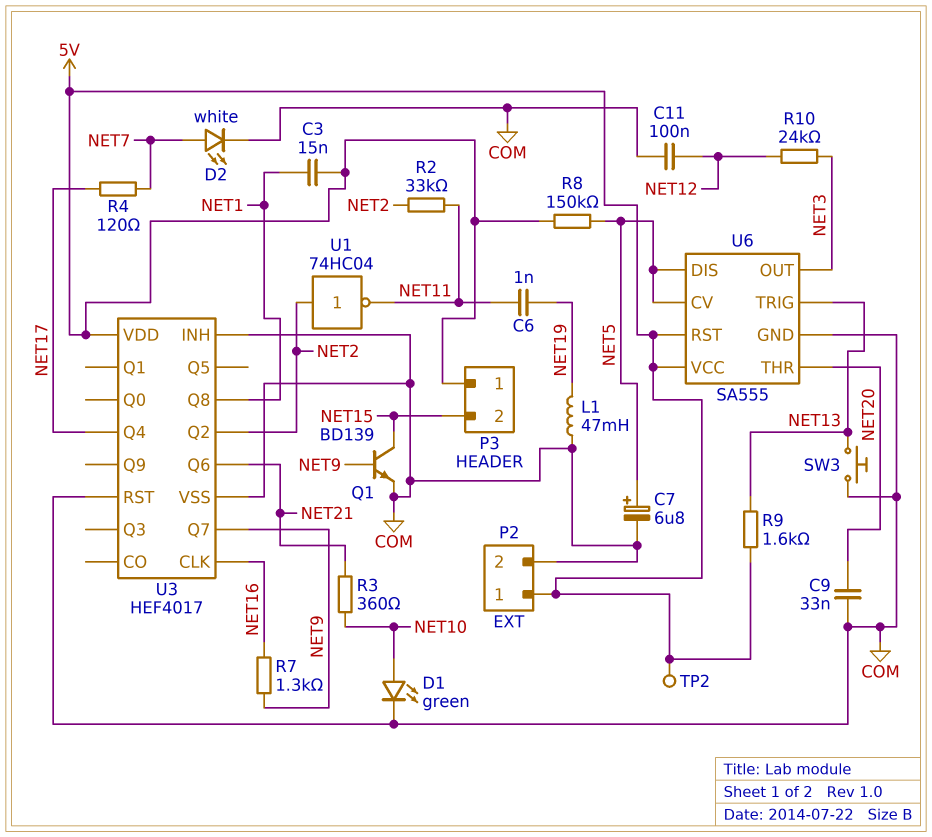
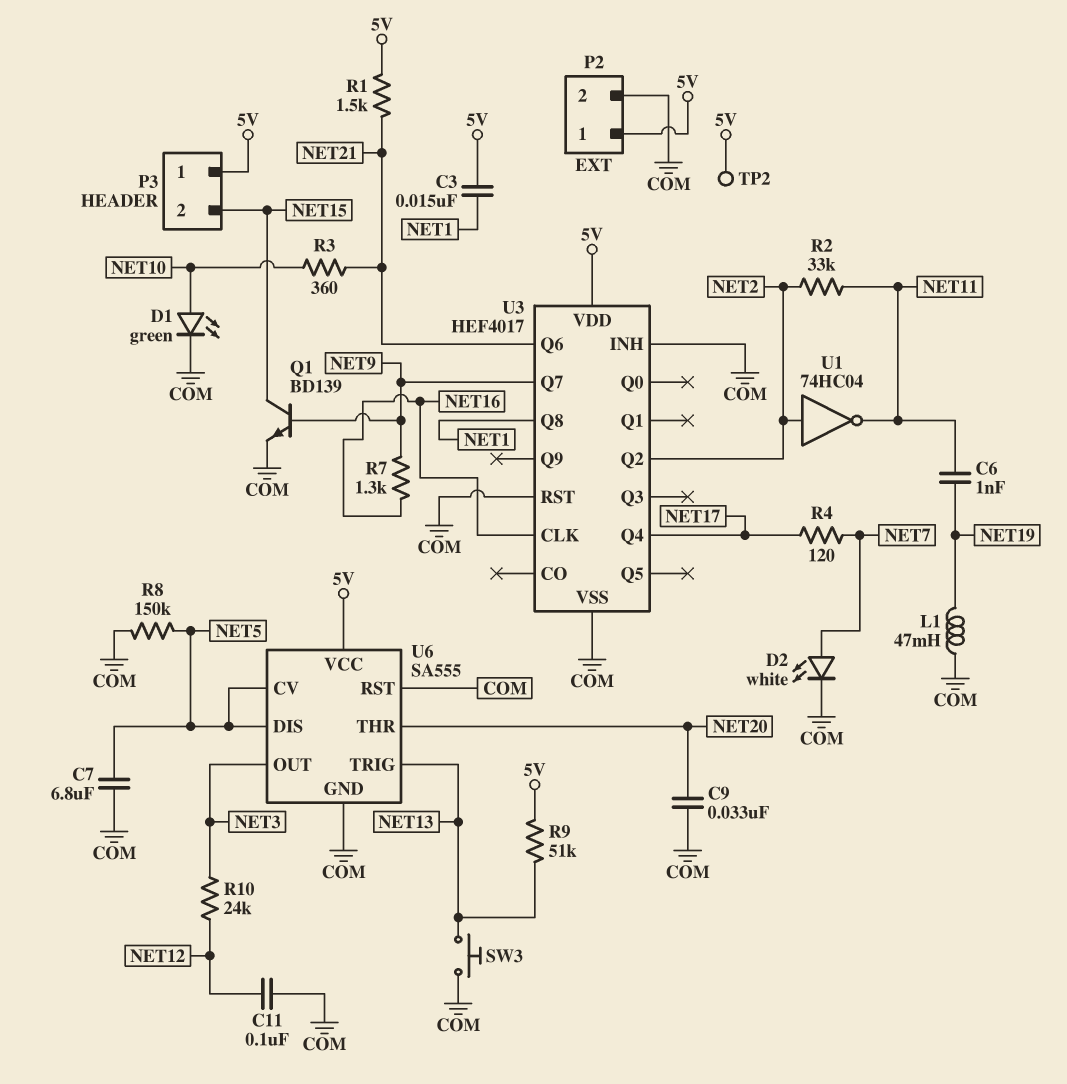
C7: 6.8uF (plus NET5, minus COM) -> 6.8uF (COM, NET5)
R1: none -> 1.5k (5V, NET21)
R8: 150k (5V, NET5) -> 150k (COM, NET5)
R9: 1.6k (5V, NET13) -> 51k (5V, NET13)
U6 pin RST: 5V -> COM

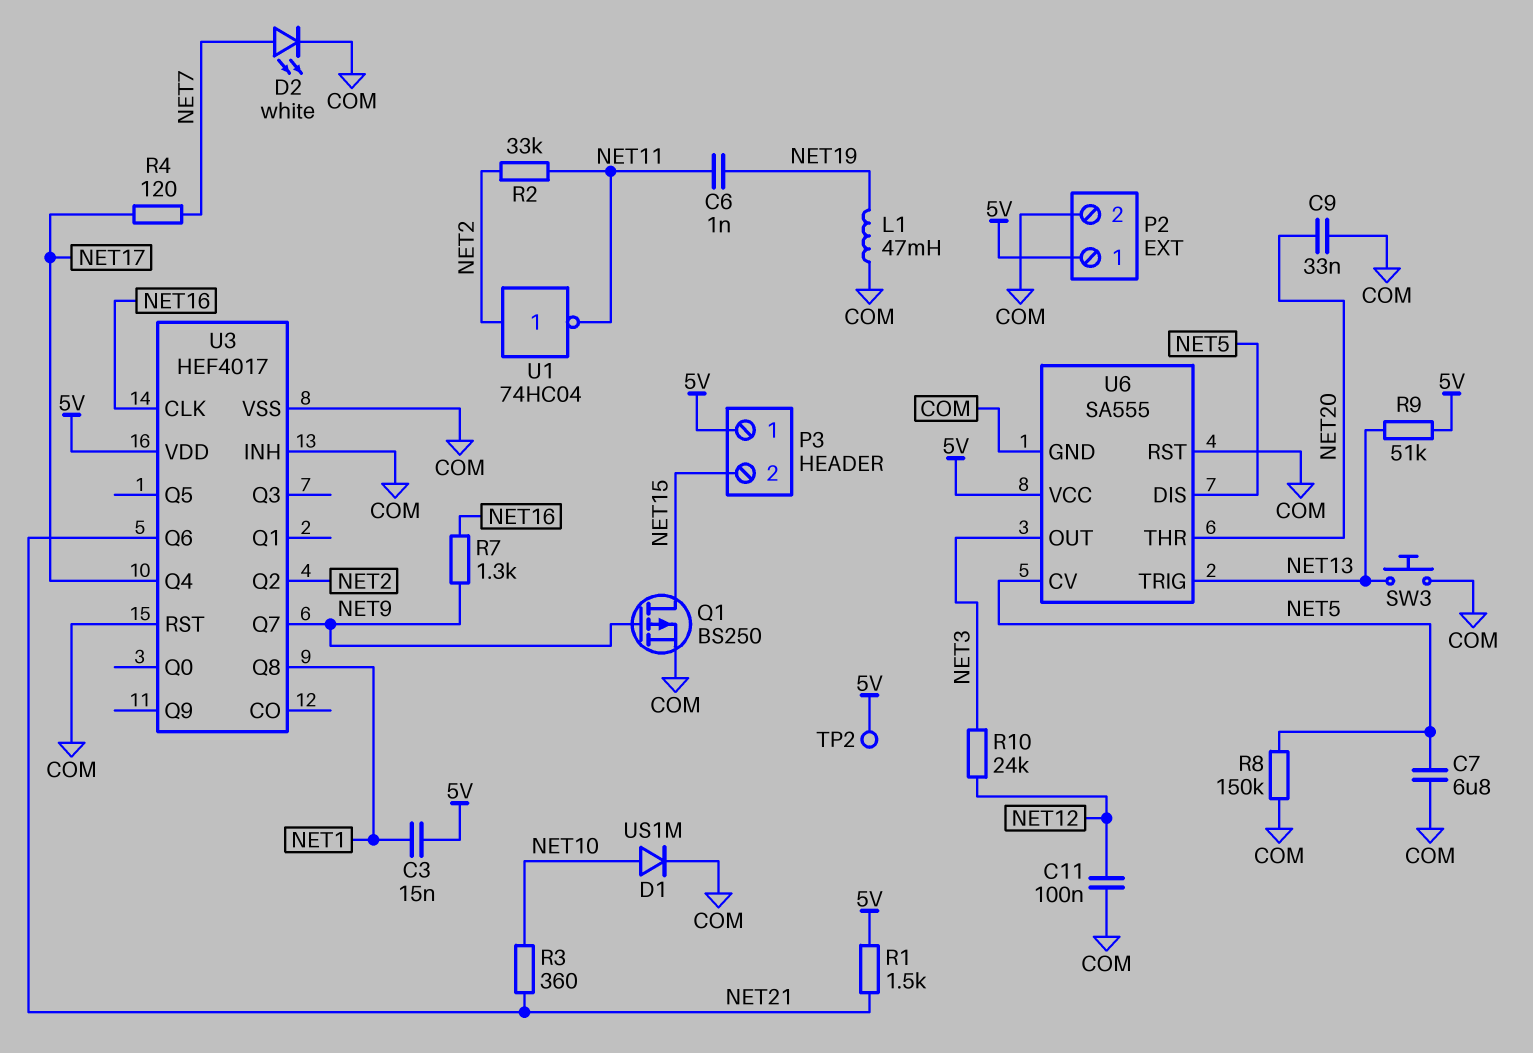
D1: LED green (A NET10, K COM) -> diode US1M (A NET10, K COM)
Q1: NPN BD139 (B NET9, C NET15, E COM) -> PMOS BS250 (G NET9, D NET15, S COM)

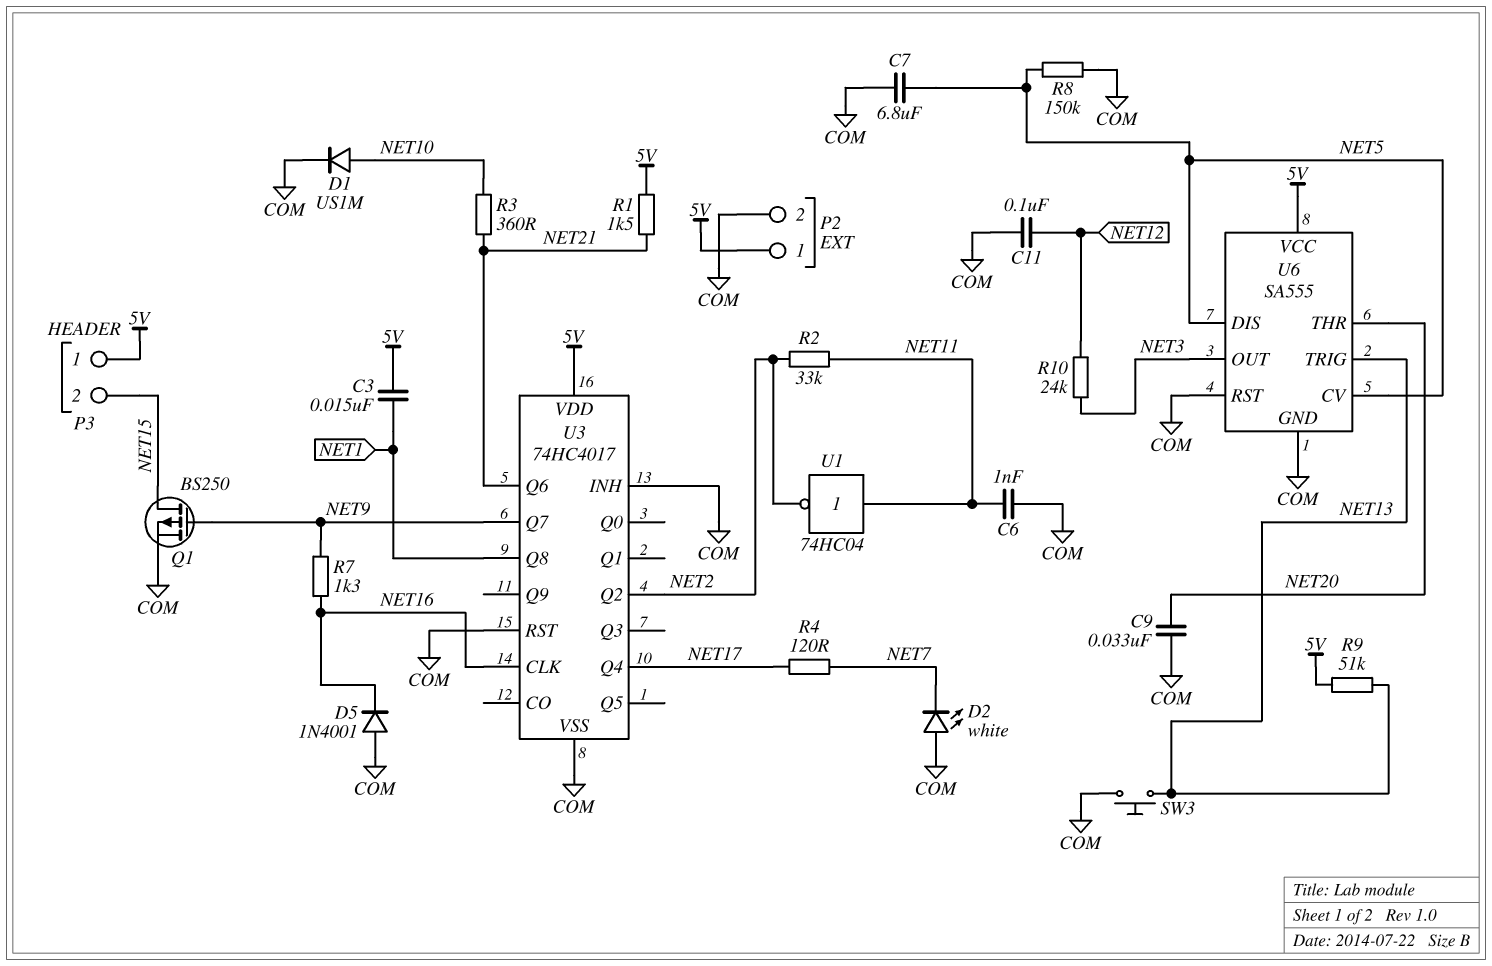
C6: 1nF (NET11, NET19) -> 1nF (COM, NET11)
D2: LED white (A NET7, K COM) -> LED white (A COM, K NET7)
D5: none -> diode 1N4001 (A COM, K NET16)
L1: 47mH (COM, NET19) -> none
TP2: test point (5V) -> none
U1: NOT 74HC04 (in NET2, out NET11) -> NOT 74HC04 (in NET11, out NET2)
U3: HEF4017 -> 74HC4017

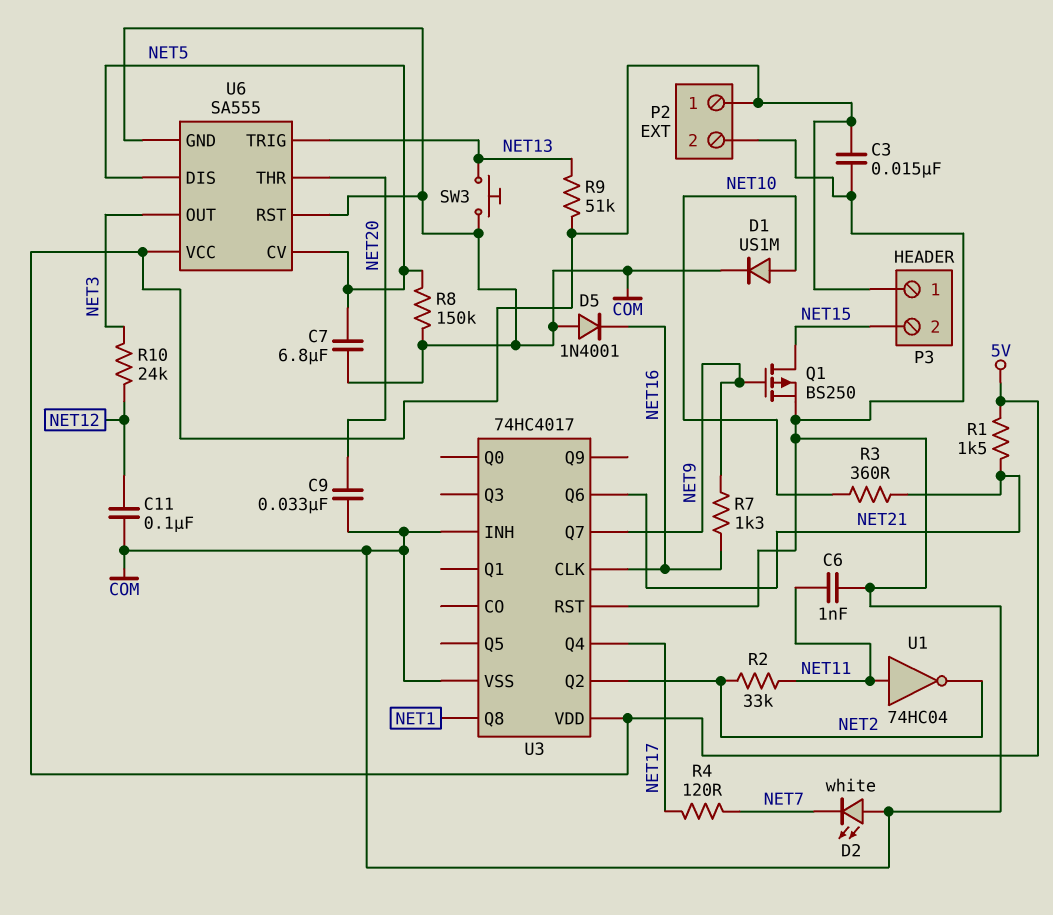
C3: 15nF (5V, NET1) -> 15nF (5V, COM)

